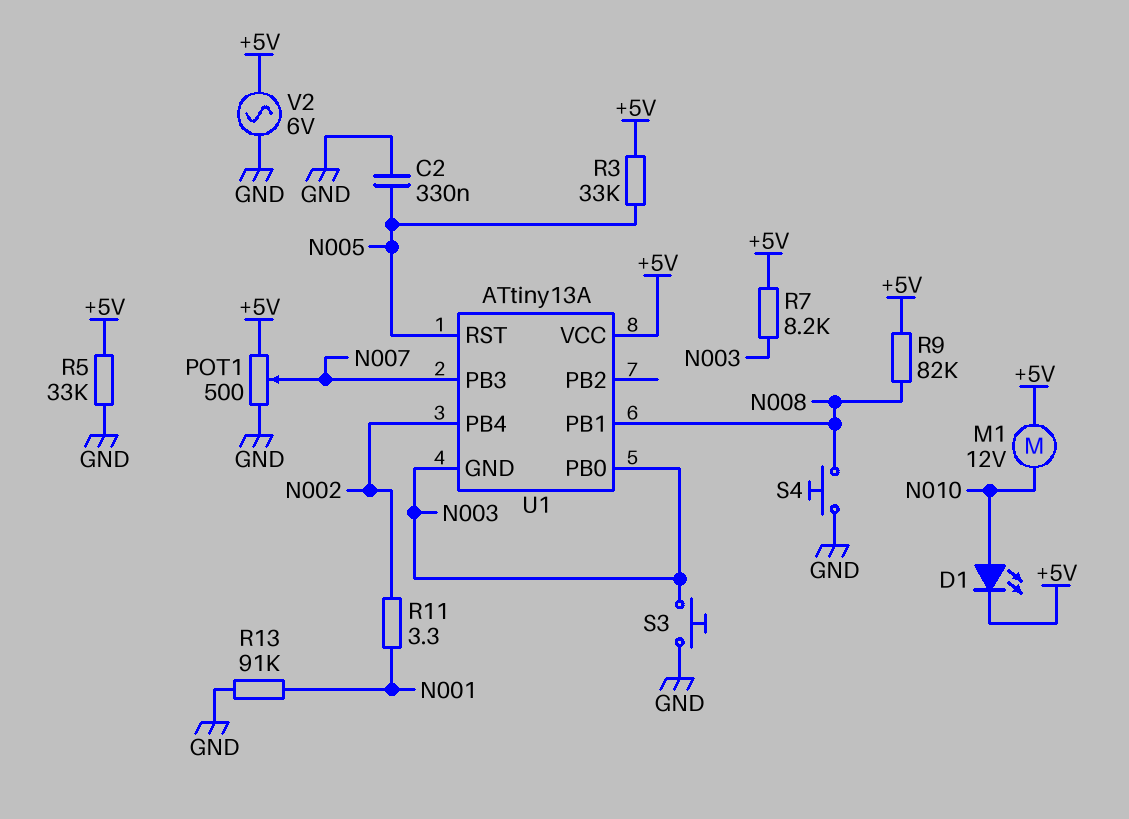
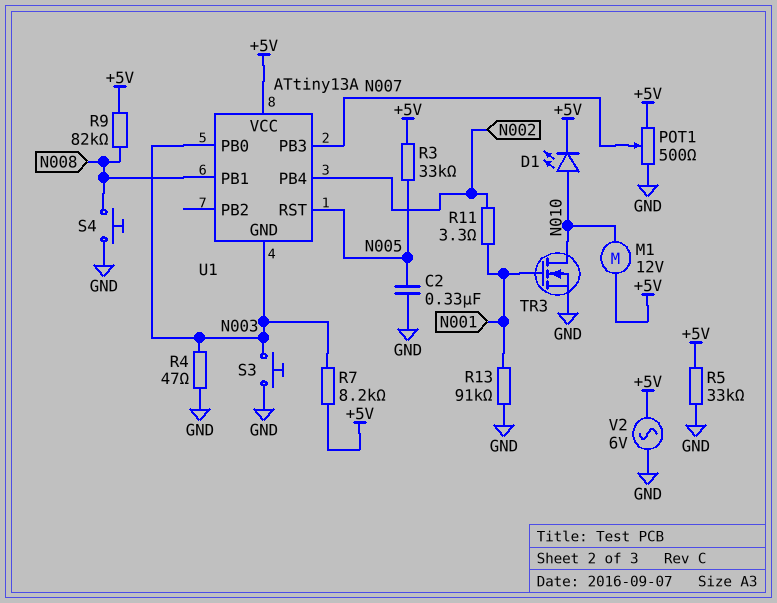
R4: none -> 47 (GND, N003)
TR3: none -> NMOS (G N001, D N010, S GND)

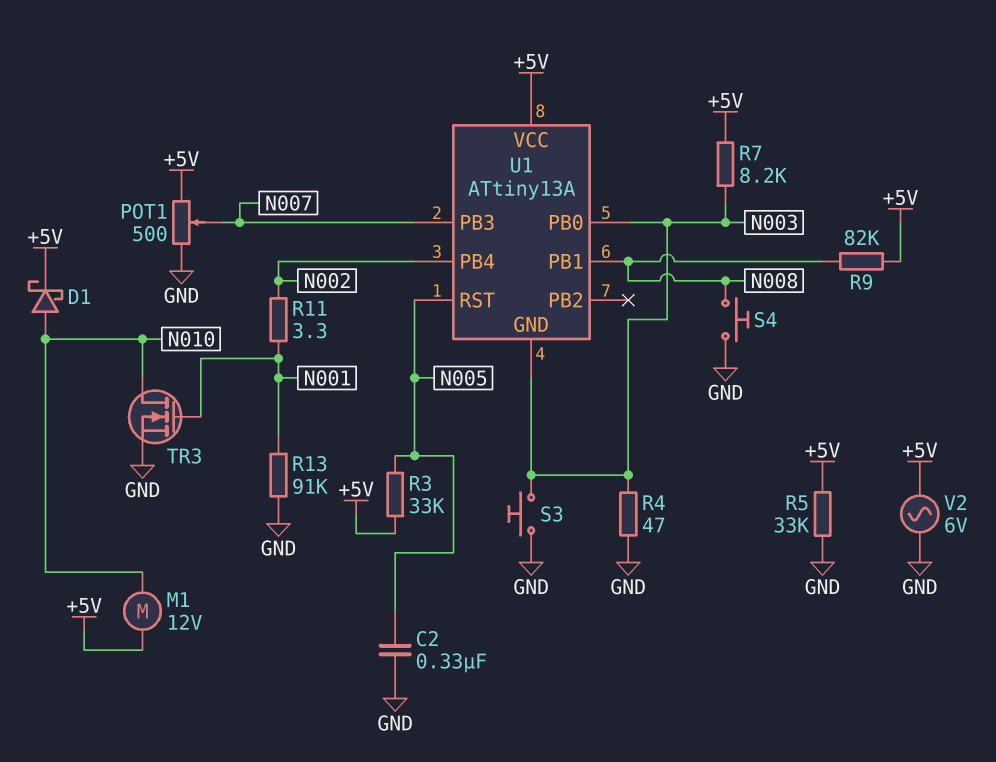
D1: LED (A N010, K +5V) -> schottky (A N010, K +5V)

